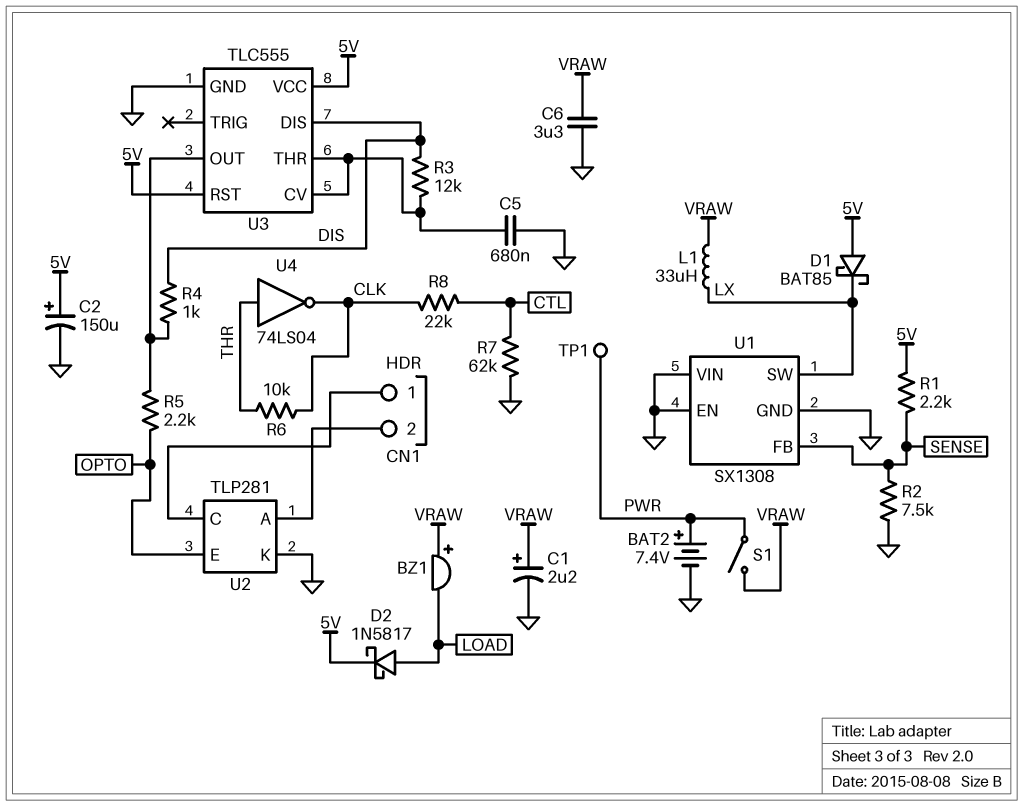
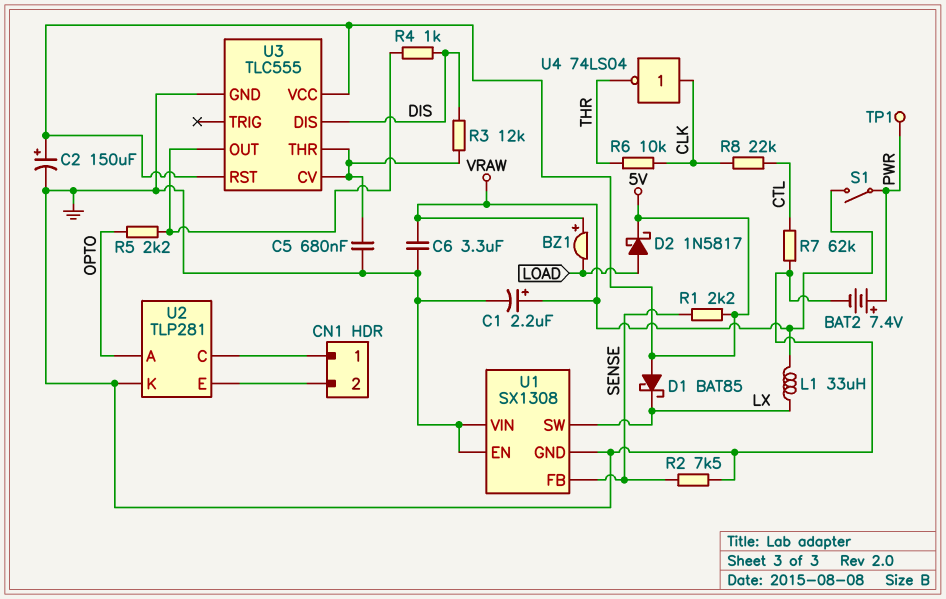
U2 pin A: CN1/2 -> OPTO
U2 pin E: OPTO -> CN1/2
U4: NOT 74LS04 (in THR, out CLK) -> NOT 74LS04 (in CLK, out THR)

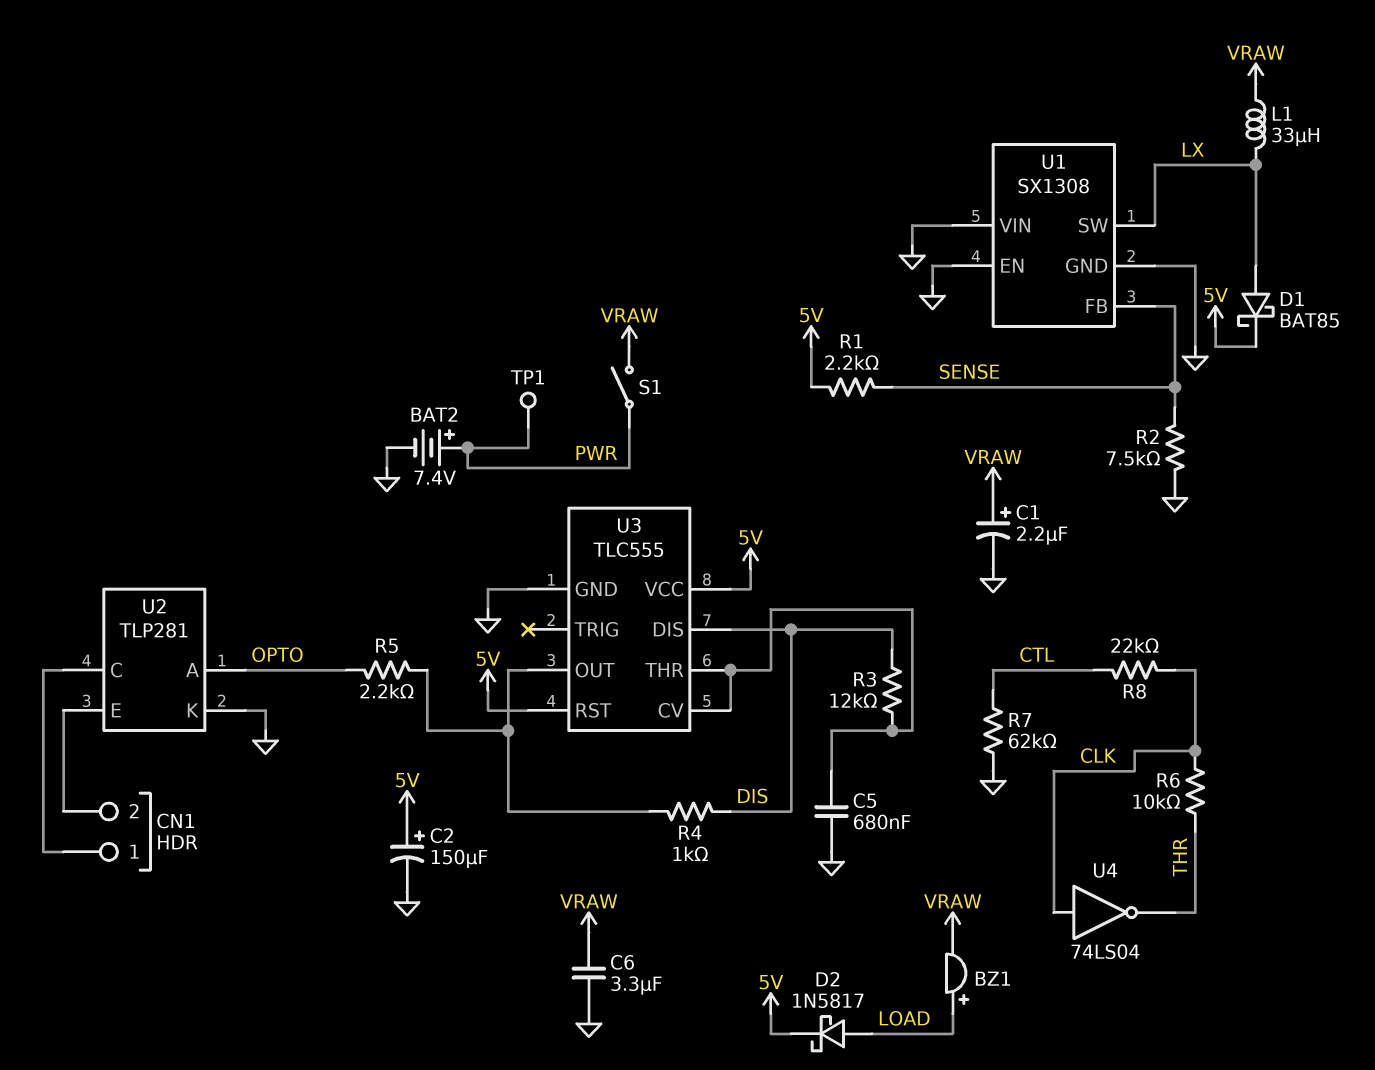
BZ1: buzzer (plus VRAW, minus LOAD) -> buzzer (plus LOAD, minus VRAW)
D1: schottky BAT85 (A 5V, K LX) -> schottky BAT85 (A LX, K 5V)

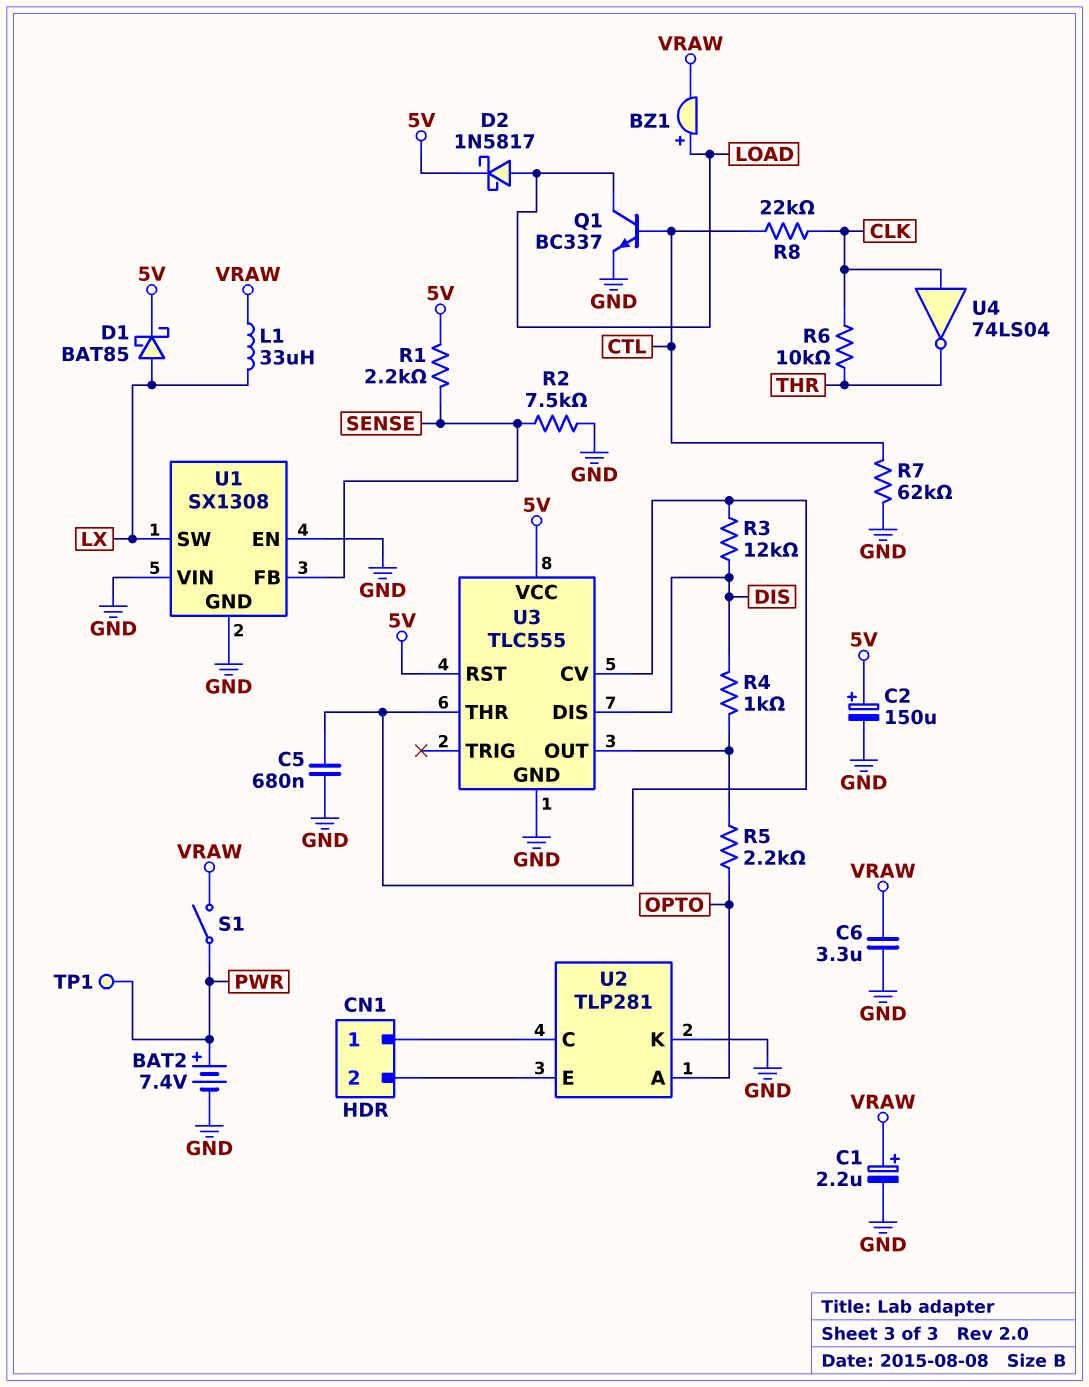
Q1: none -> NPN BC337 (B CTL, C LOAD, E GND)

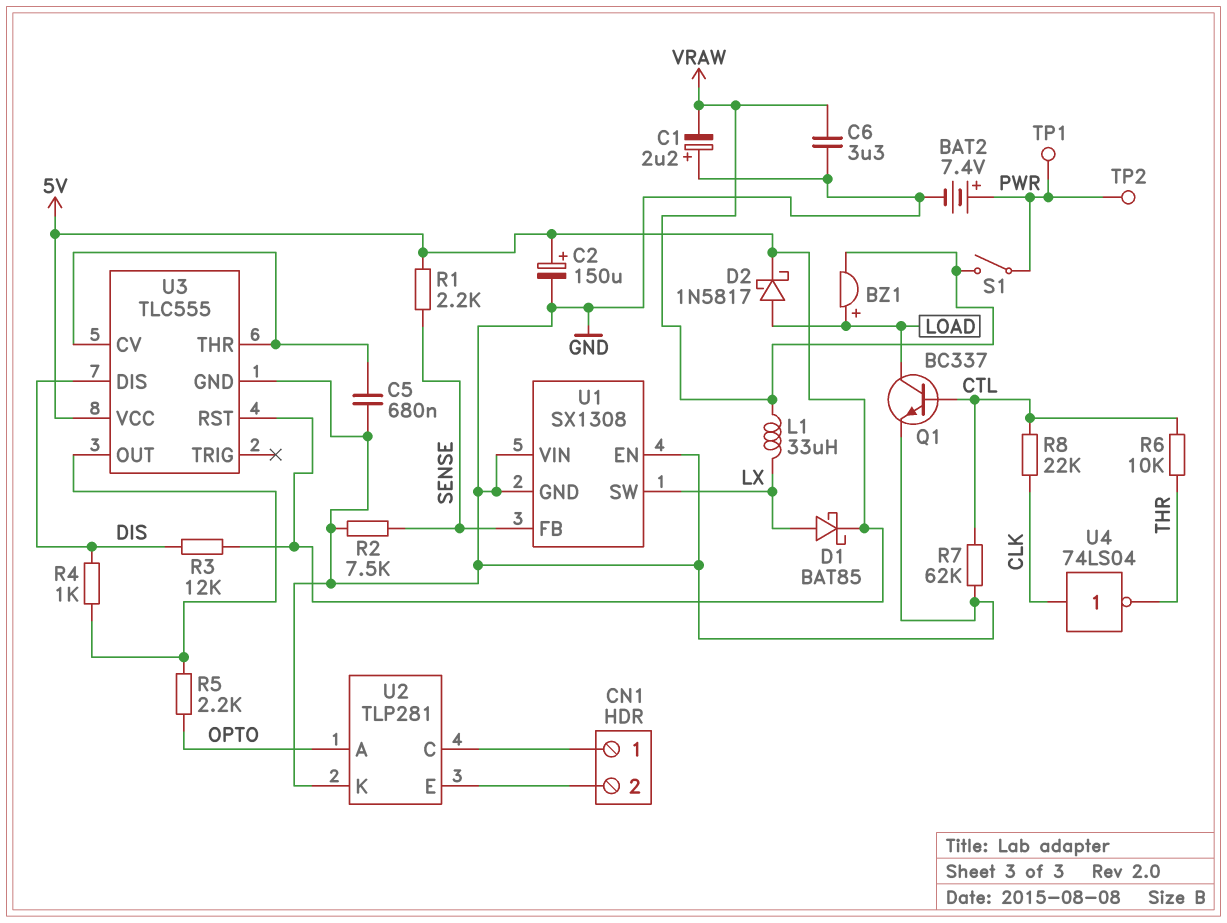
C1: 2.2uF (plus VRAW, minus GND) -> 2.2uF (plus GND, minus VRAW)
R3: 12k (DIS, U3/CV) -> 12k (5V, DIS)
R6: 10k (CLK, THR) -> 10k (CTL, THR)
TP2: none -> test point (PWR)

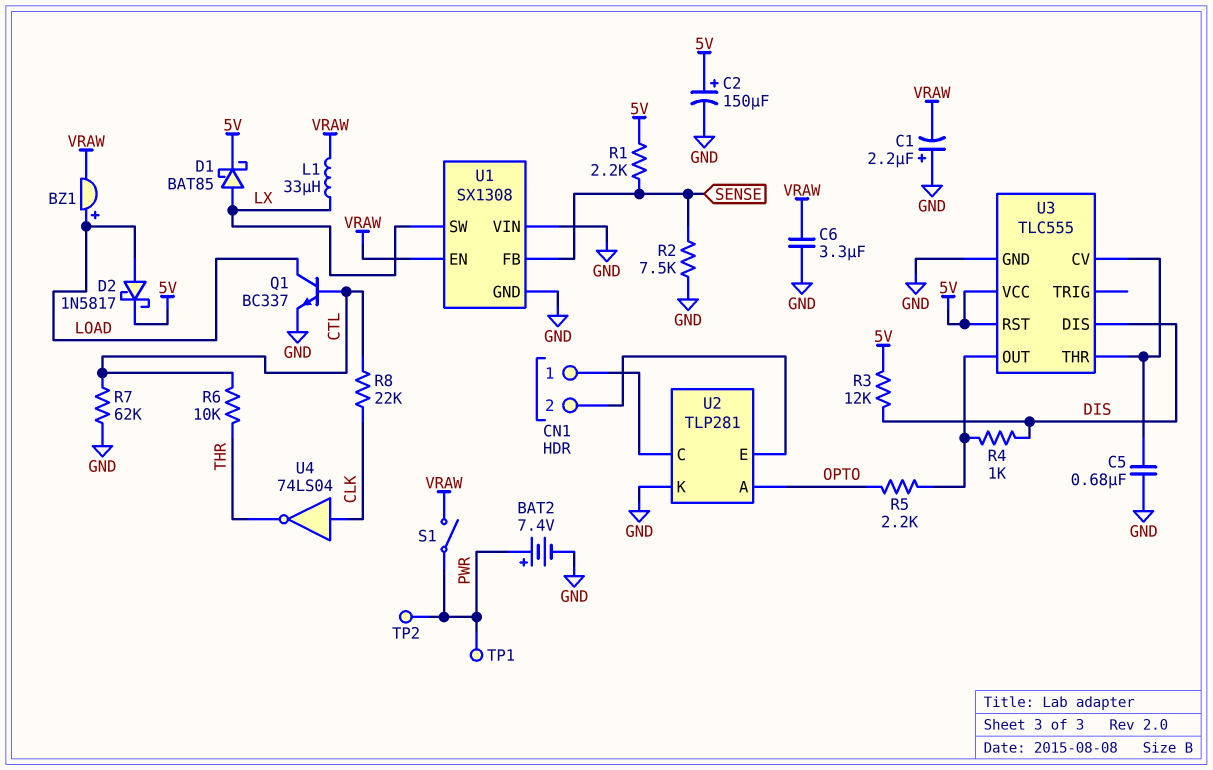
U1 pin EN: GND -> VRAW

